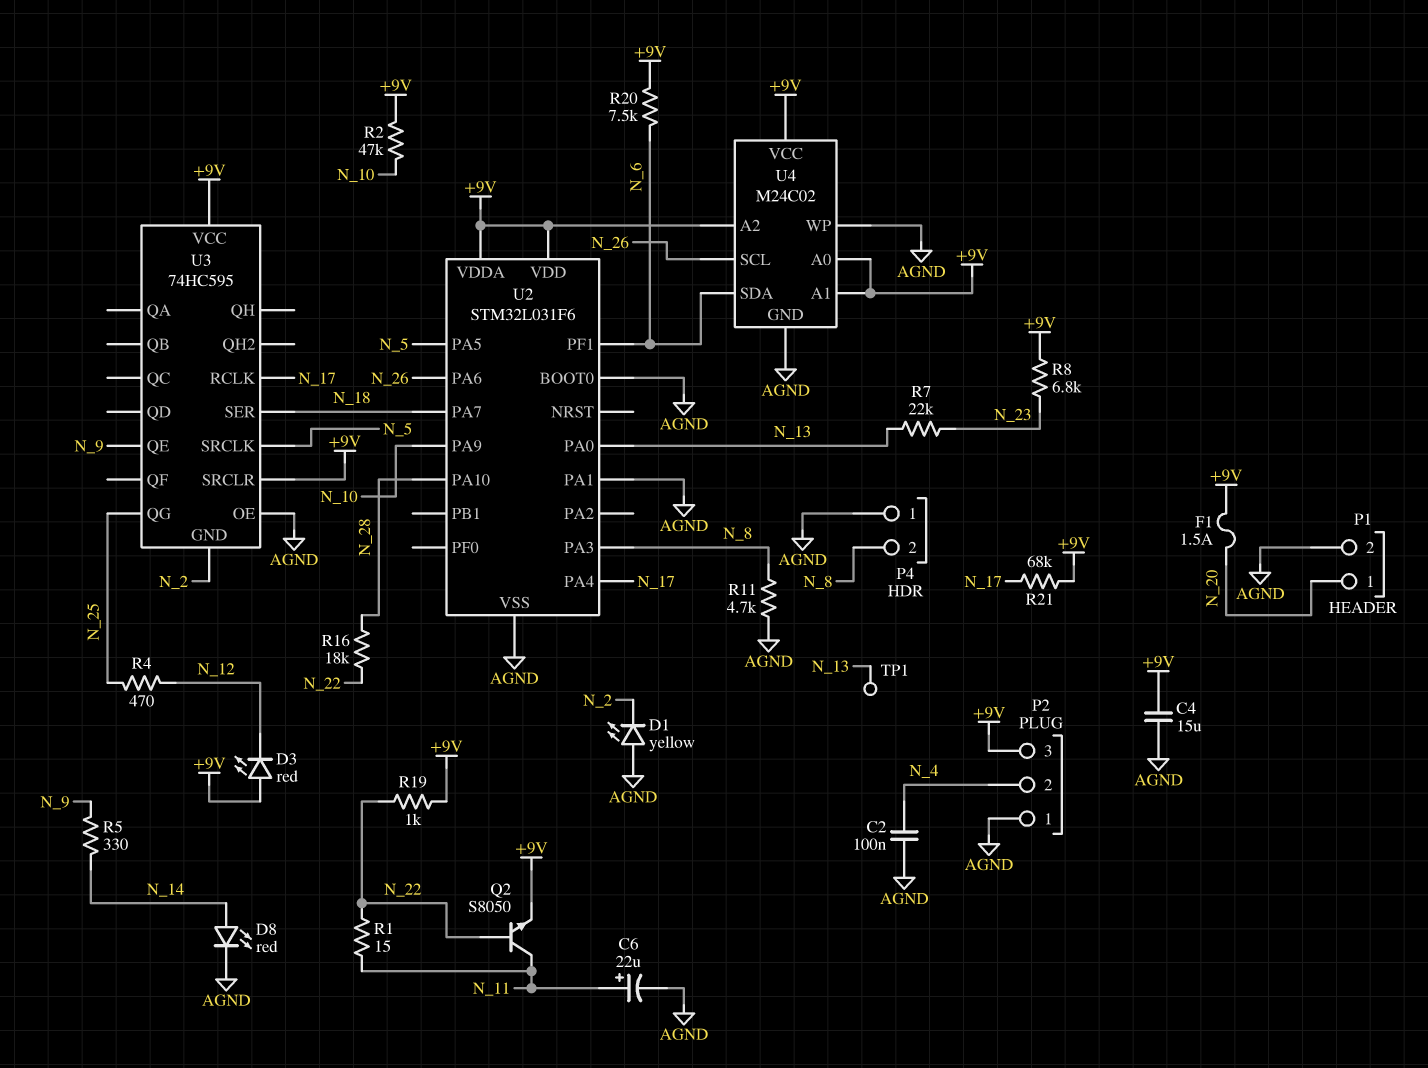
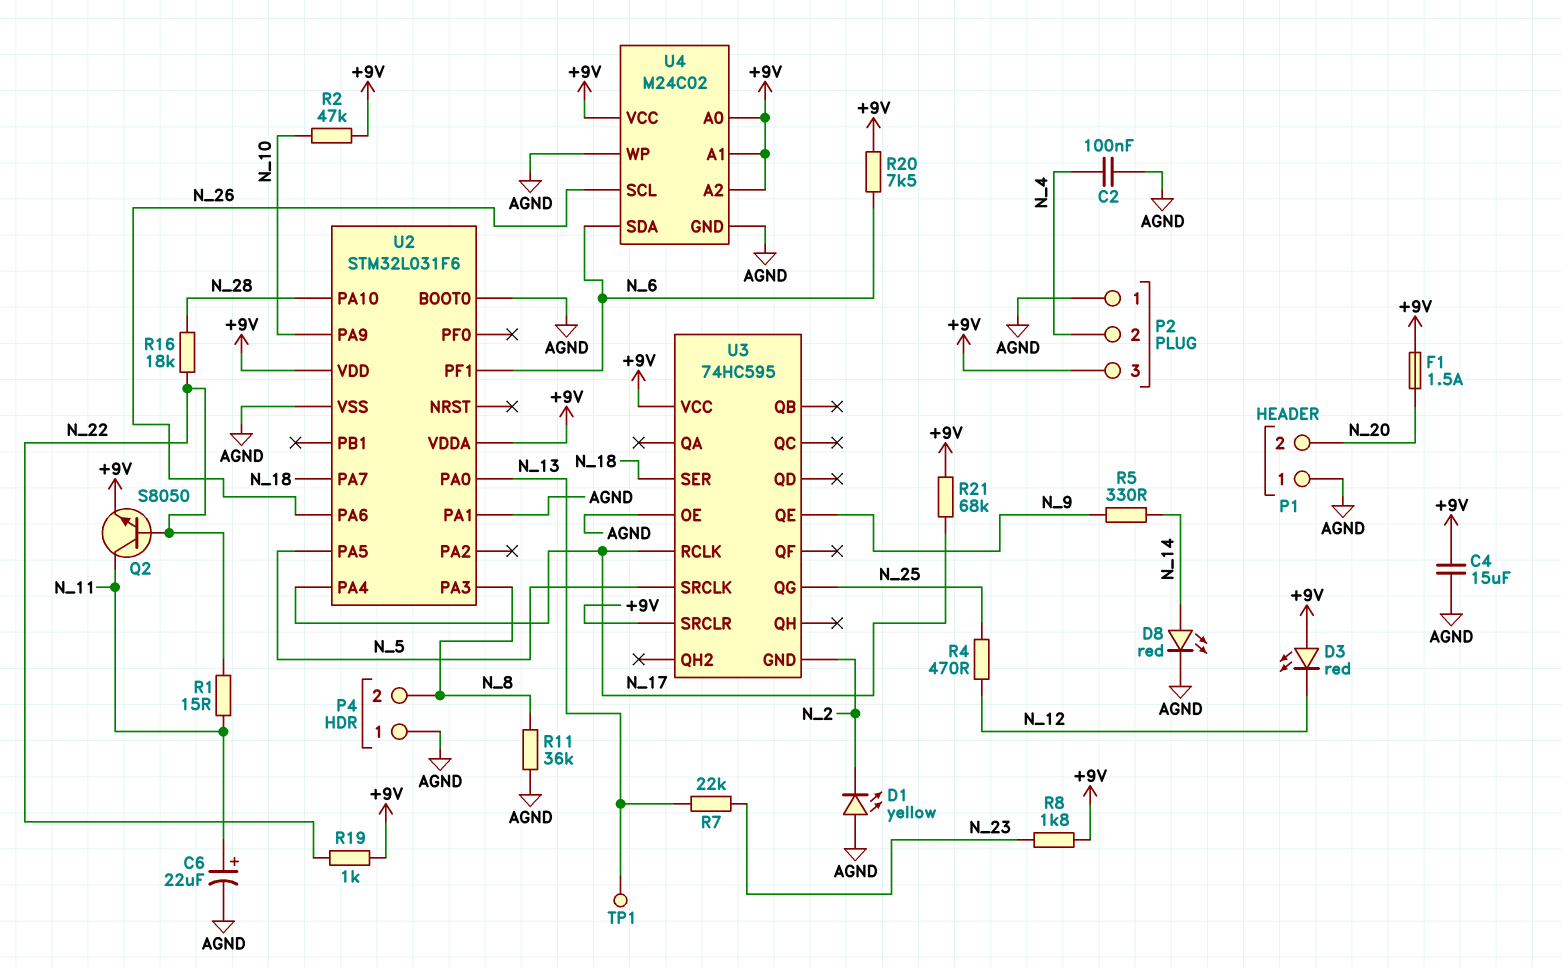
P1 pin 1: N_20 -> AGND
P1 pin 2: AGND -> N_20
R8: 6.8k (+9V, N_23) -> 1.8k (+9V, N_23)
R11: 4.7k (AGND, N_8) -> 36k (AGND, N_8)

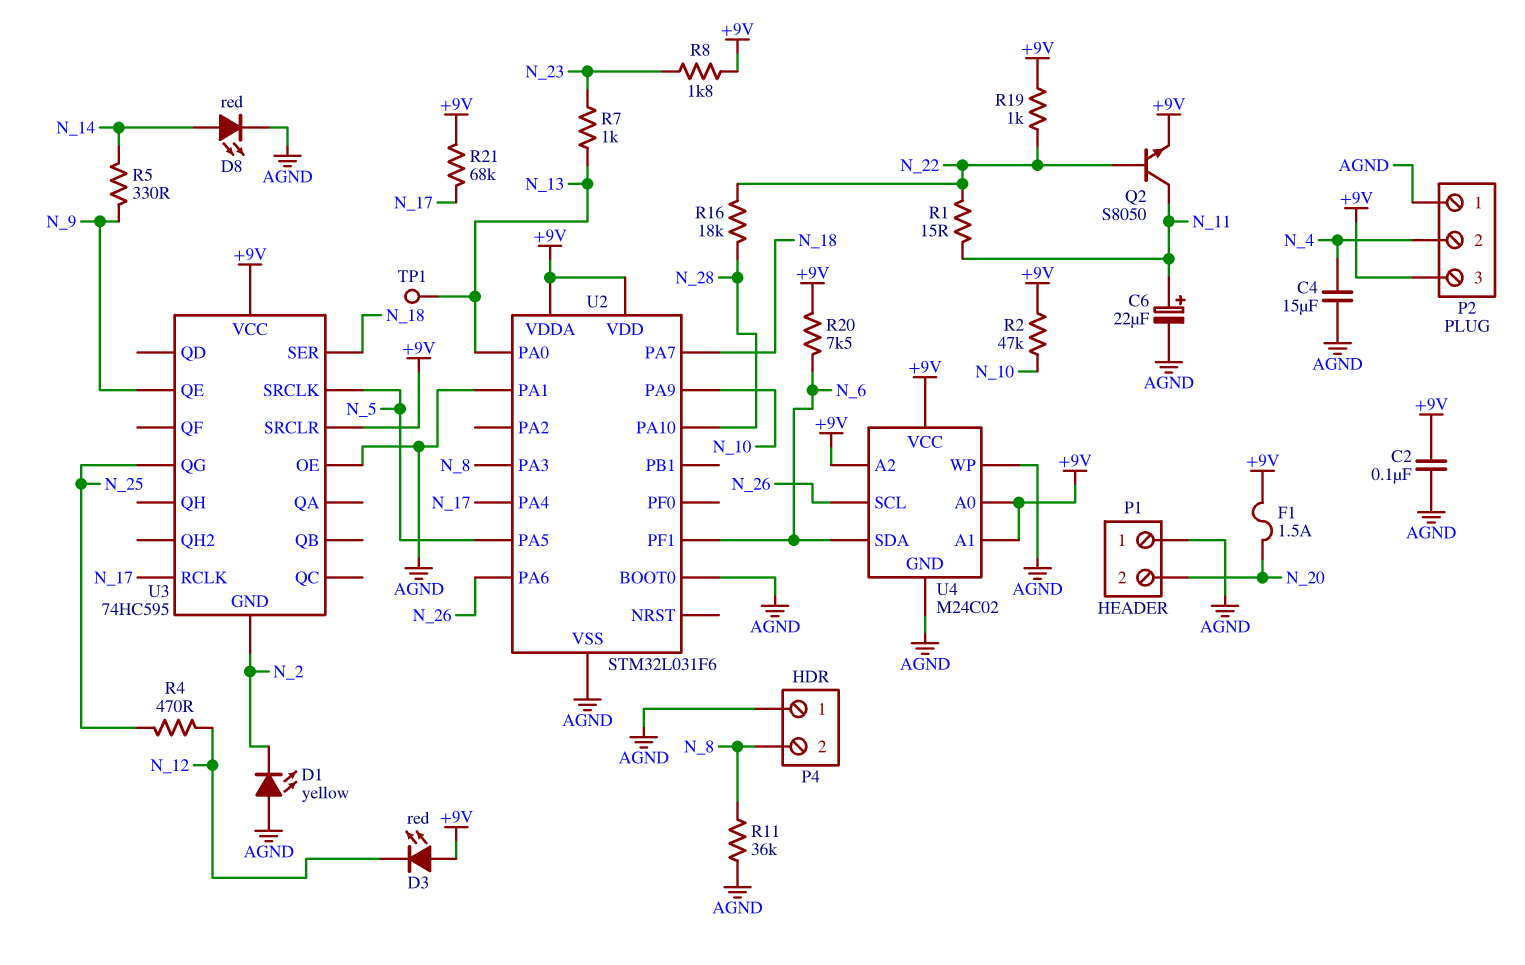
C2: 100nF (AGND, N_4) -> 100nF (+9V, AGND)
C4: 15uF (+9V, AGND) -> 15uF (AGND, N_4)
R7: 22k (N_13, N_23) -> 1k (N_13, N_23)

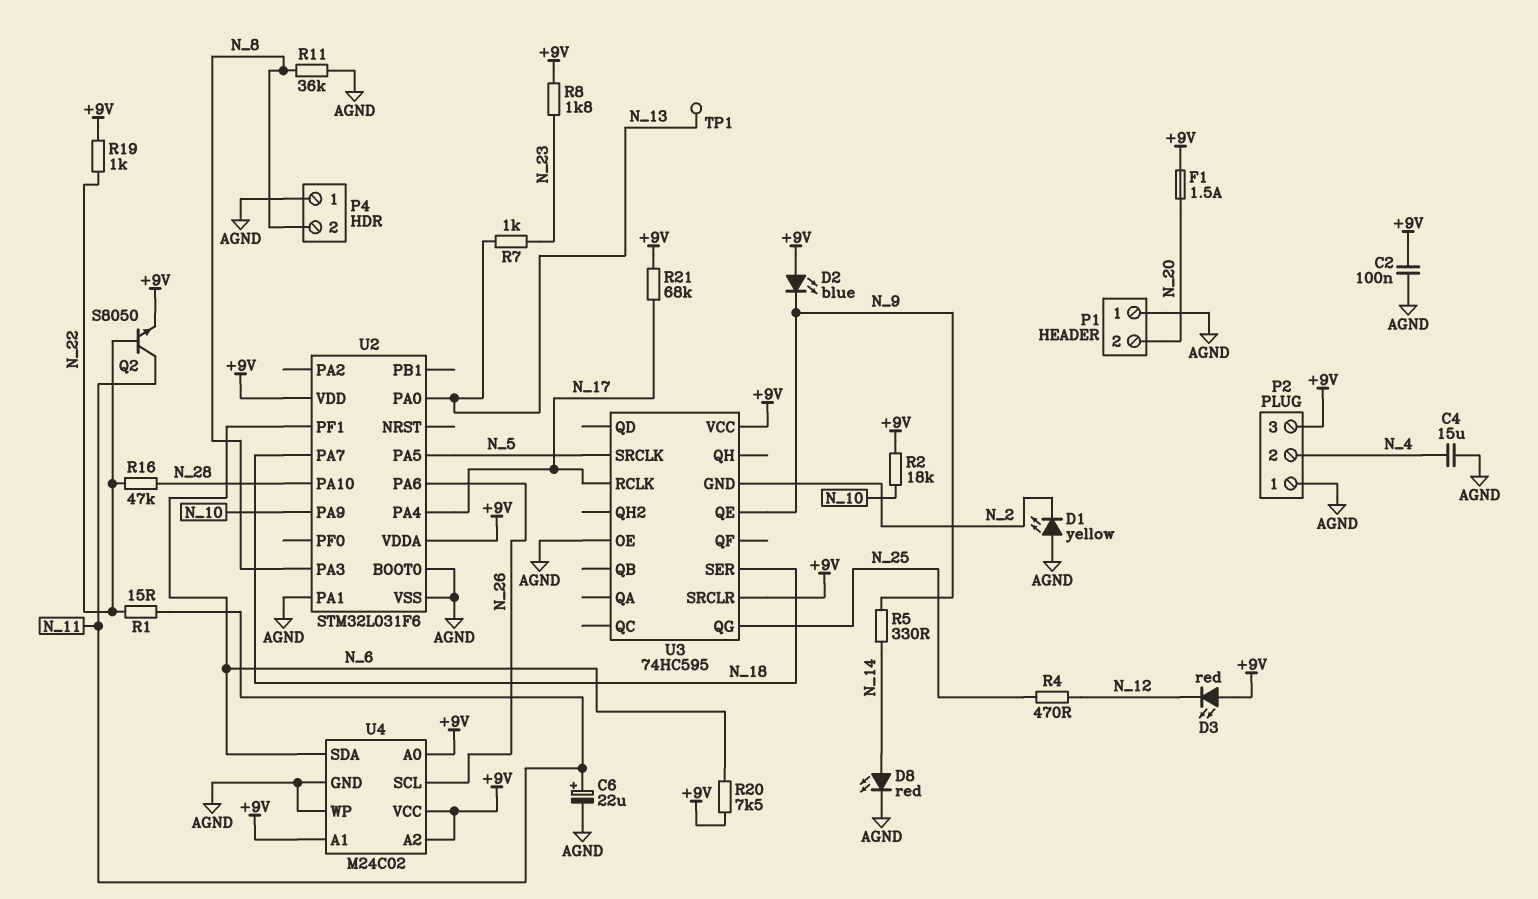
D2: none -> LED blue (A +9V, K N_9)
R2: 47k (+9V, N_10) -> 18k (+9V, N_10)
R16: 18k (N_22, N_28) -> 47k (N_22, N_28)

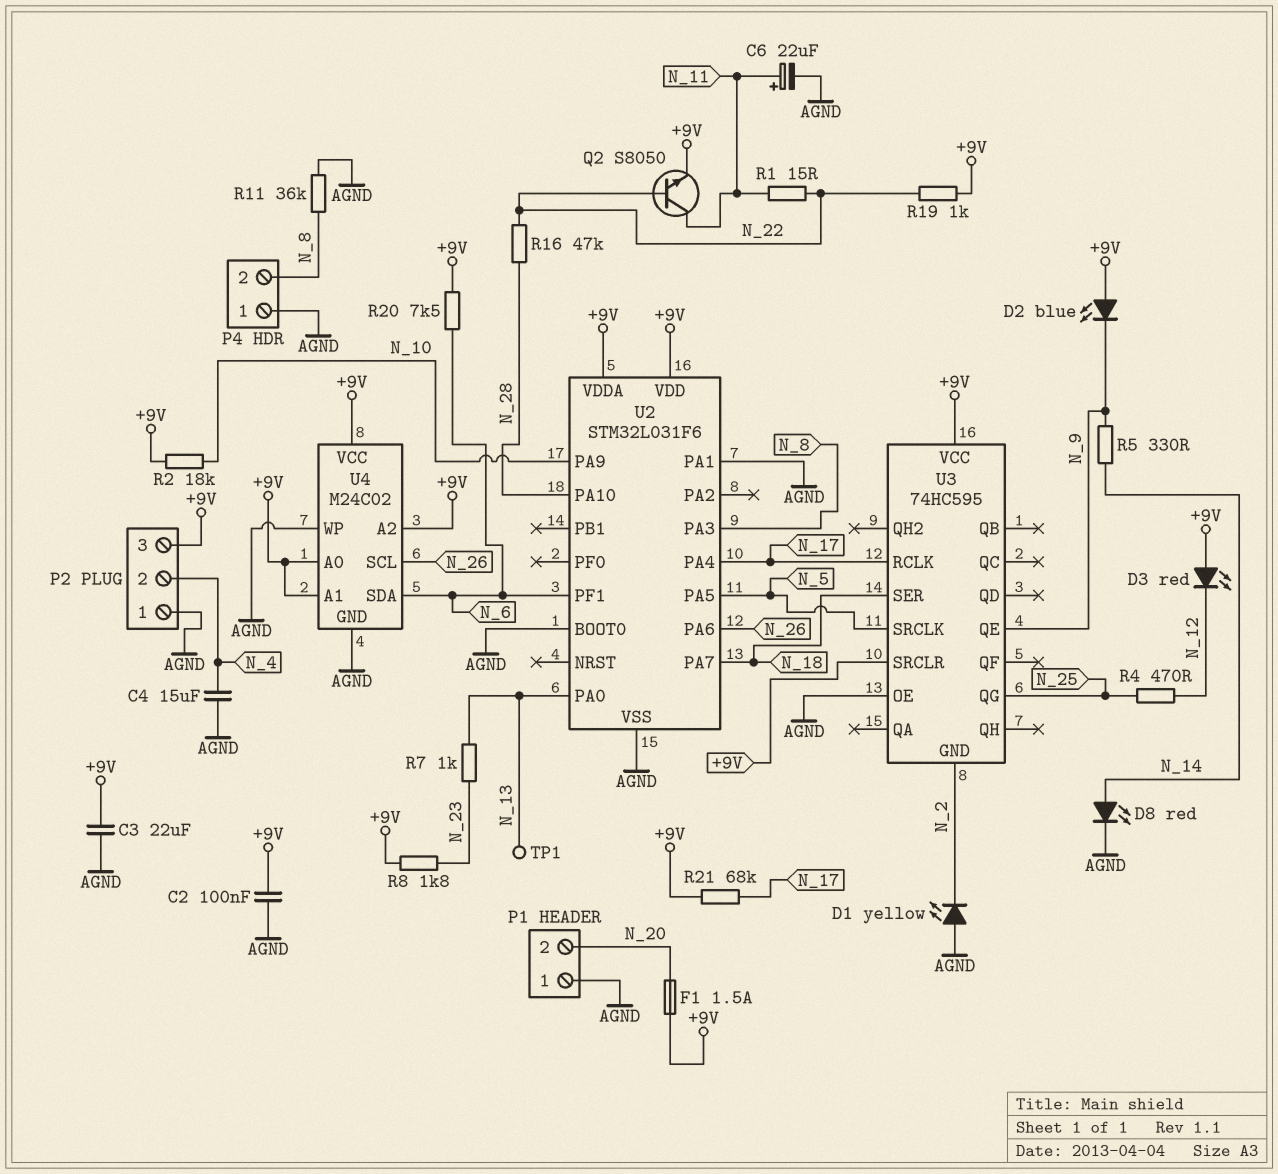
C3: none -> 22uF (+9V, AGND)

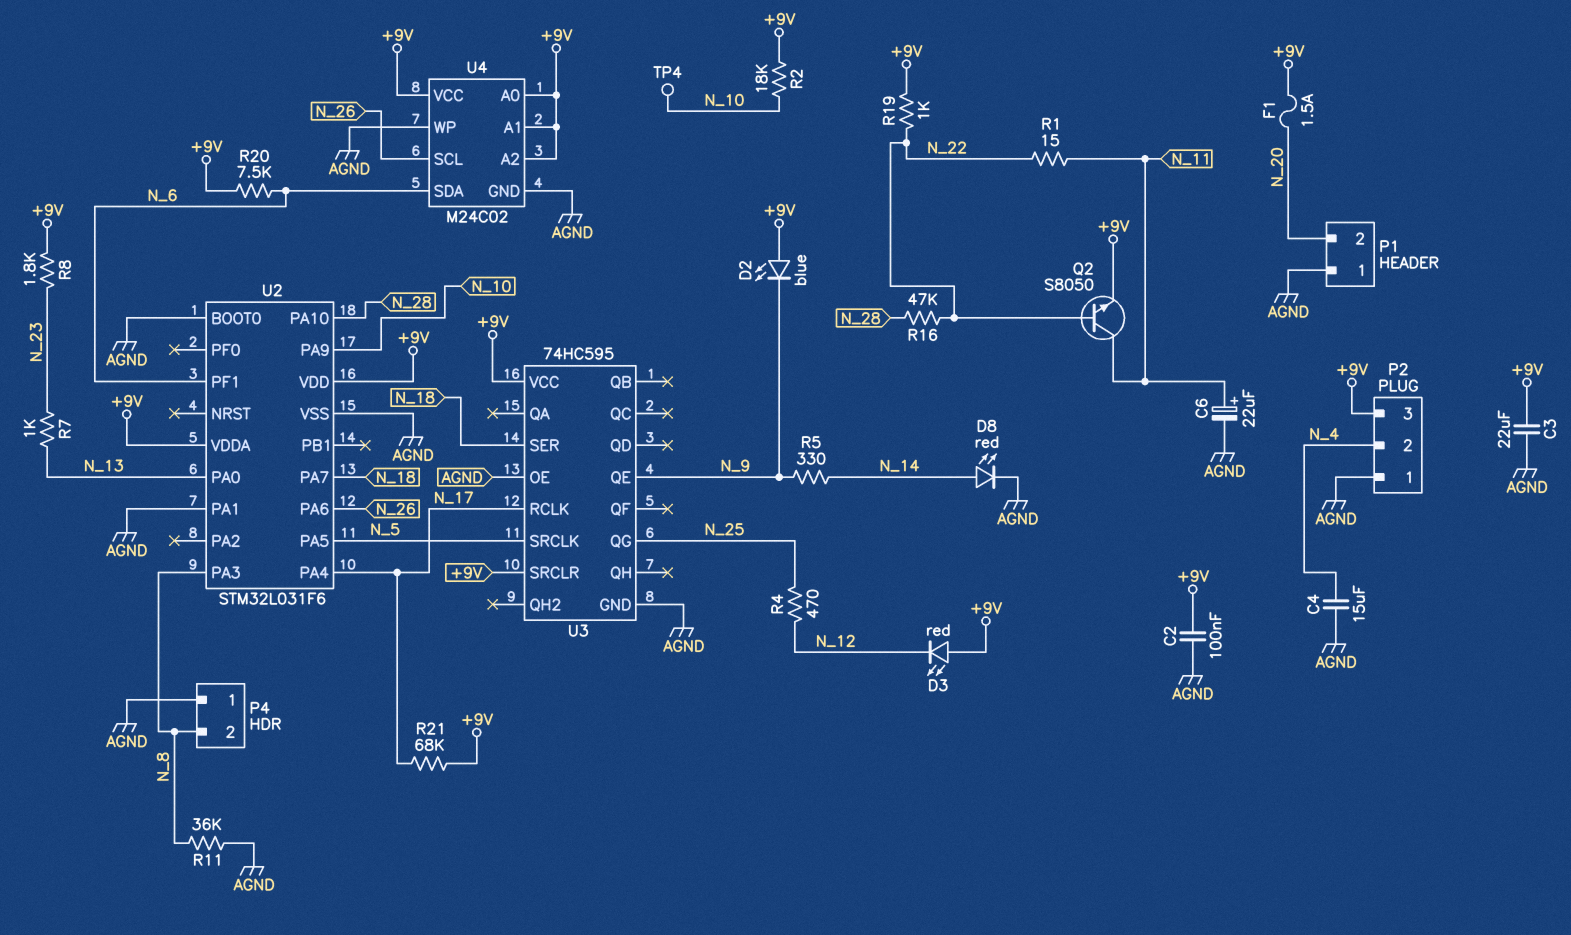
D1: LED yellow (A AGND, K N_2) -> none
TP1: test point (N_13) -> none
TP4: none -> test point (N_10)
U3 pin GND: N_2 -> AGND

